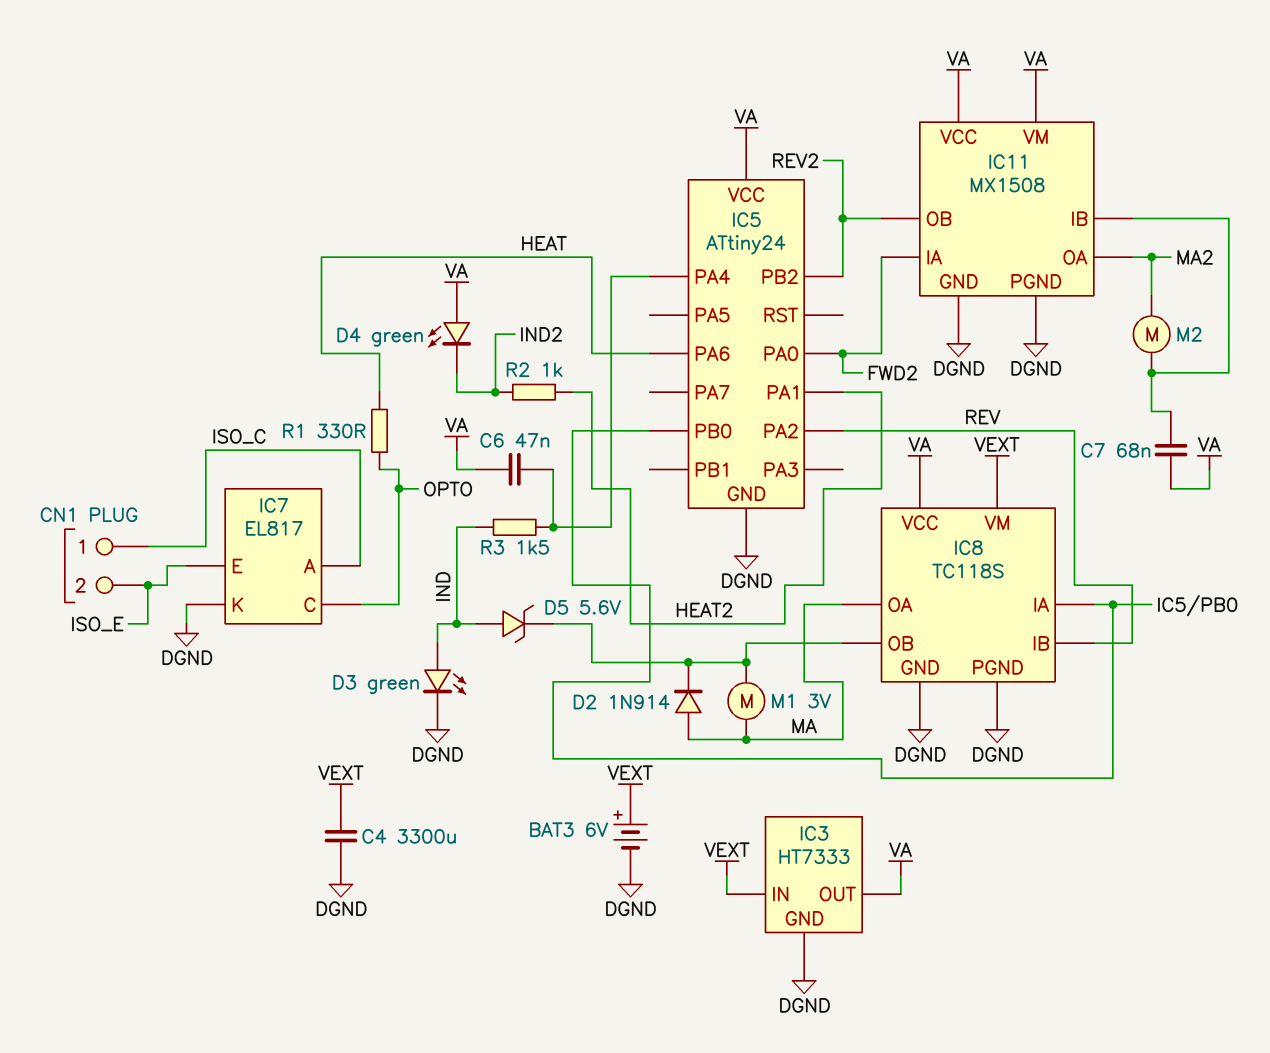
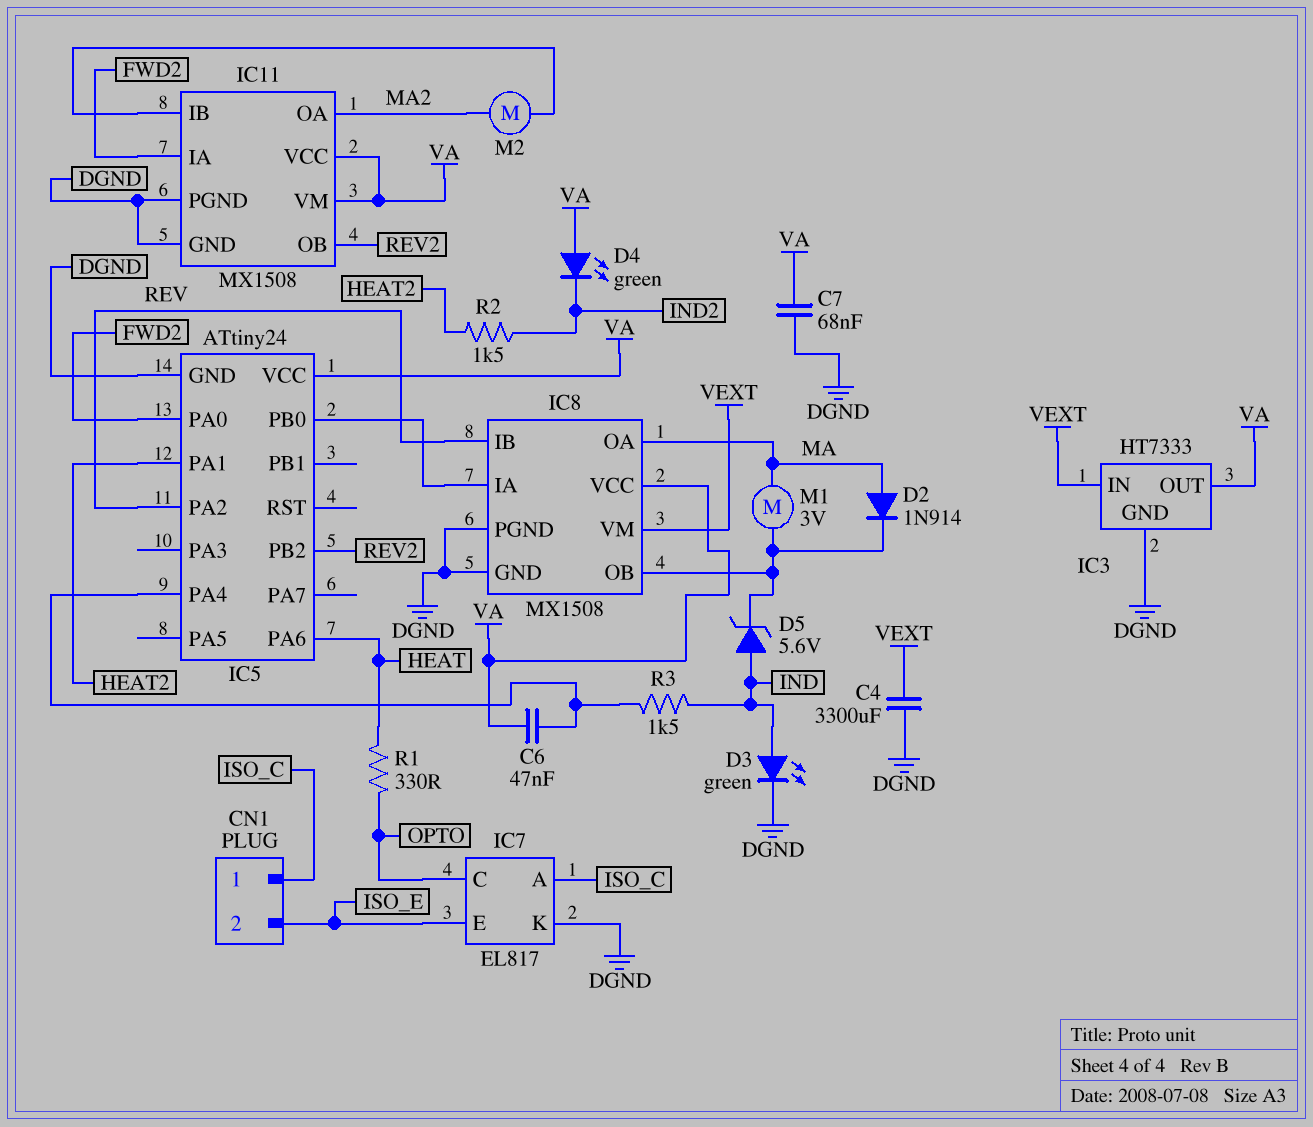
BAT3: 6V (plus VEXT, minus DGND) -> none
C7: 68nF (IC11/IB, VA) -> 68nF (DGND, VA)
IC8: TC118S -> MX1508
R2: 1k (HEAT2, IND2) -> 1.5k (HEAT2, IND2)

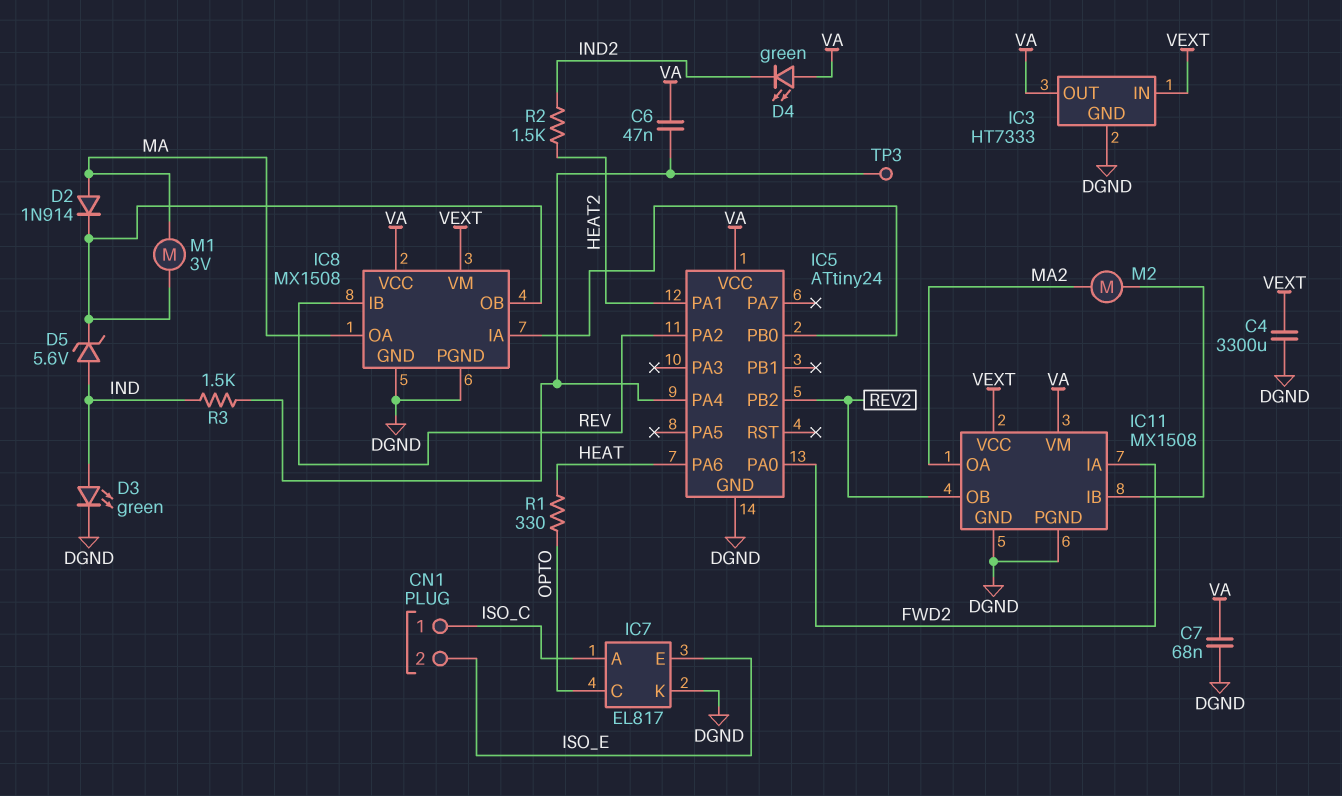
IC11 pin VCC: VA -> VEXT
TP3: none -> test point (IC5/PA4)

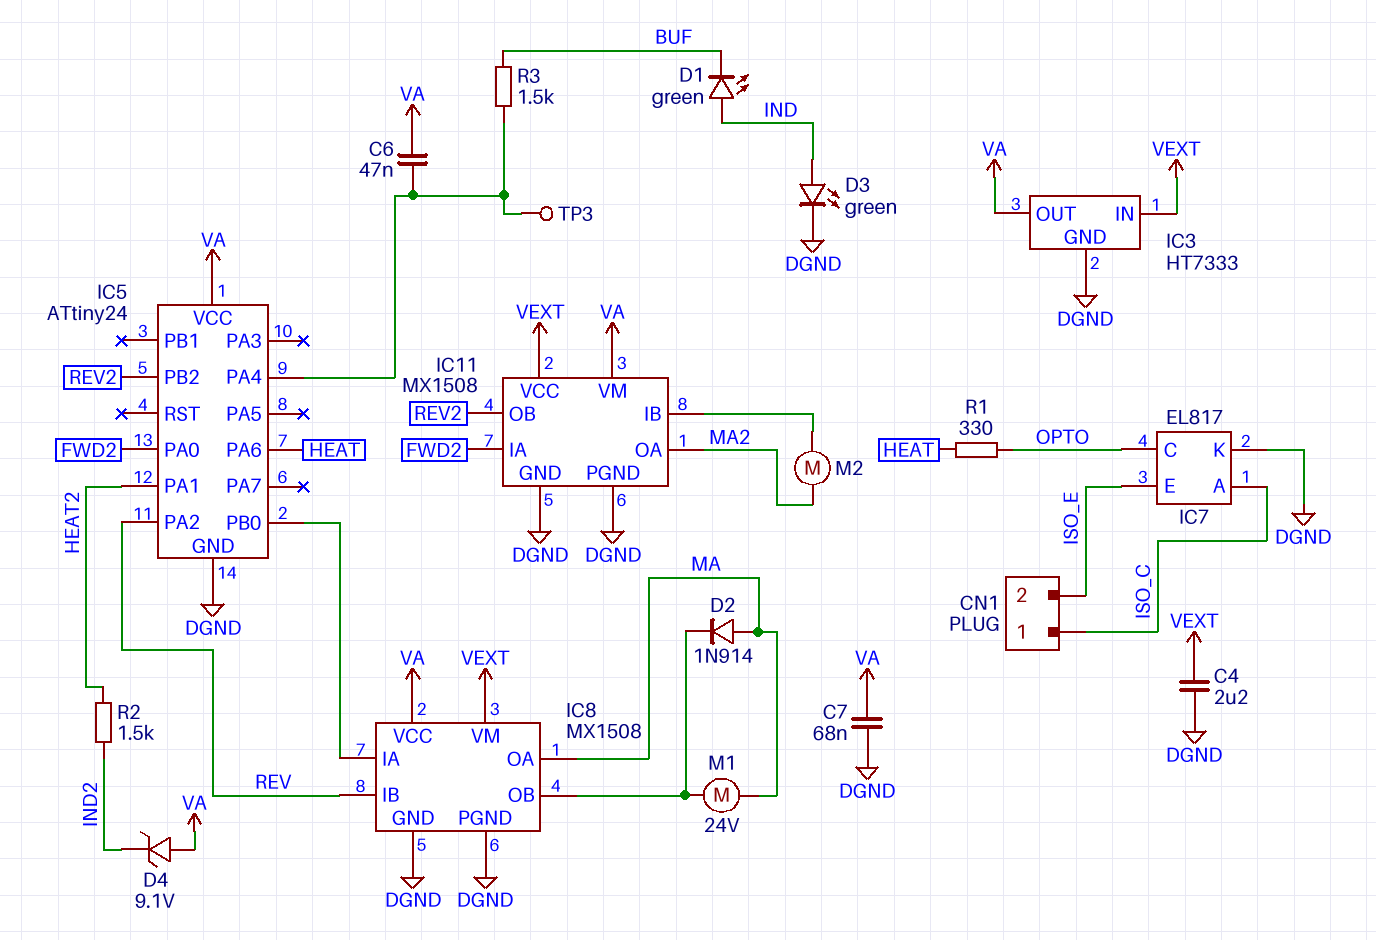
C4: 3300uF (DGND, VEXT) -> 2.2uF (DGND, VEXT)
D1: none -> LED green (A IND, K BUF)
D4: LED green (A VA, K IND2) -> zener 9.1V (A VA, K IND2)
D5: zener 5.6V (A IND, K IC8/OB) -> none
M1: motor 3V (IC8/OB, MA) -> motor 24V (IC8/OB, MA)
R3: 1.5k (IC5/PA4, IND) -> 1.5k (BUF, IC5/PA4)

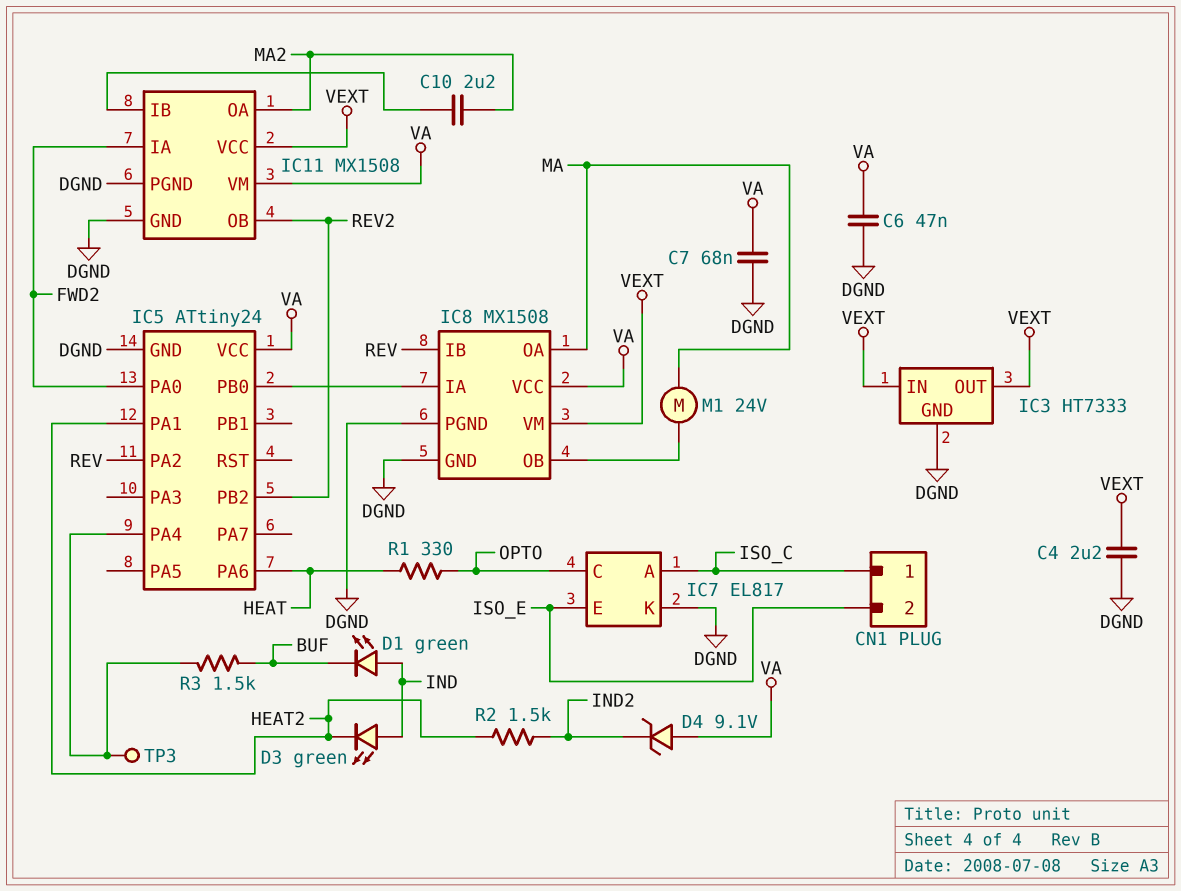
C6: 47nF (IC5/PA4, VA) -> 47nF (DGND, VA)
C10: none -> 2.2uF (IC11/IB, MA2)
D2: diode 1N914 (A MA, K IC8/OB) -> none
D3: LED green (A IND, K DGND) -> LED green (A IND, K HEAT2)
IC3 pin OUT: VA -> VEXT
M2: motor (IC11/IB, MA2) -> none

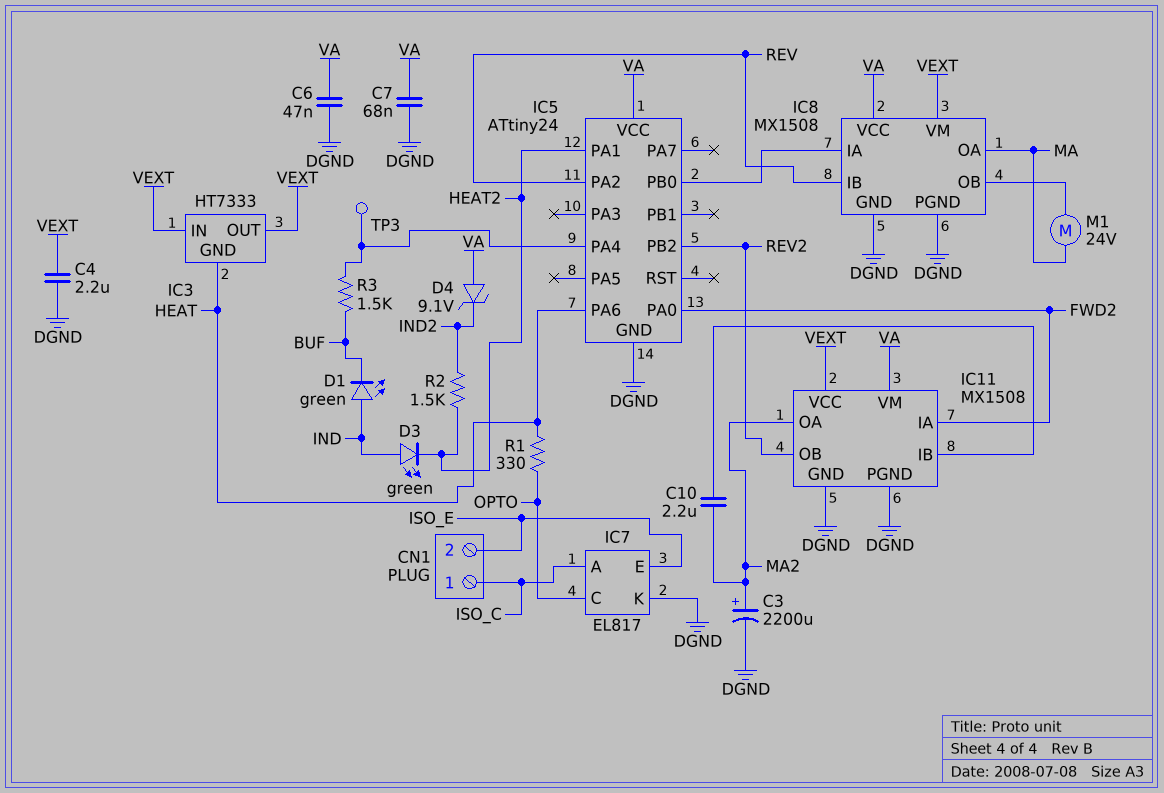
C3: none -> 2200uF (plus MA2, minus DGND)
IC3 pin GND: DGND -> HEAT

